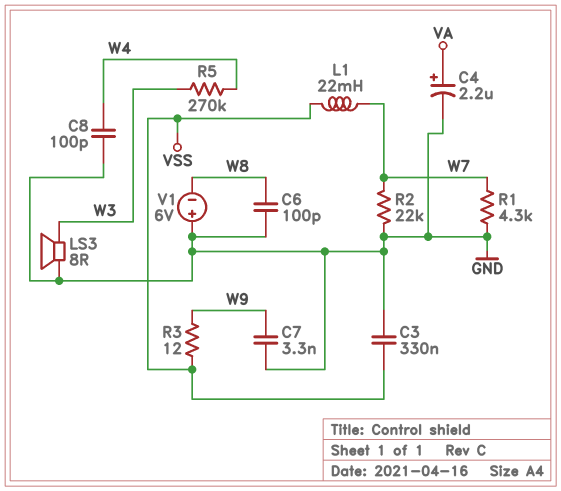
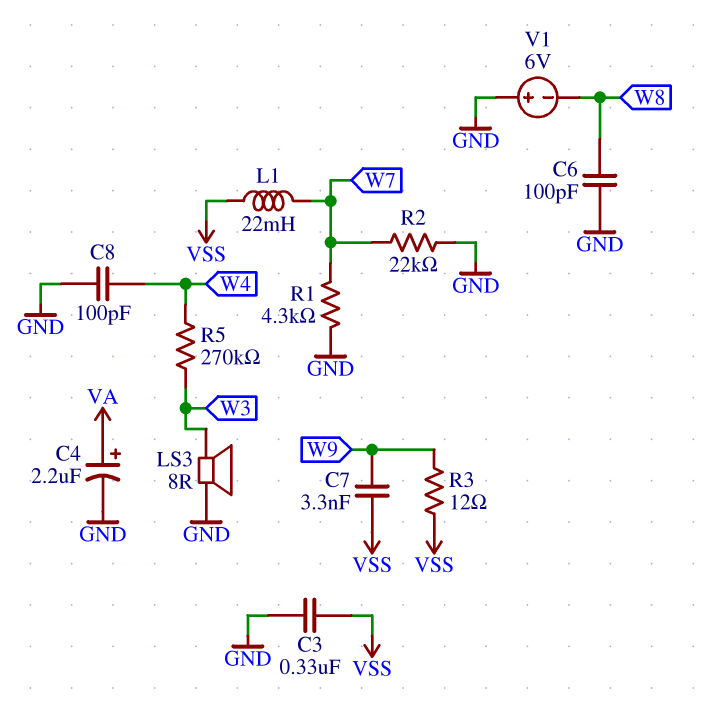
C7: 3.3nF (GND, W9) -> 3.3nF (VSS, W9)

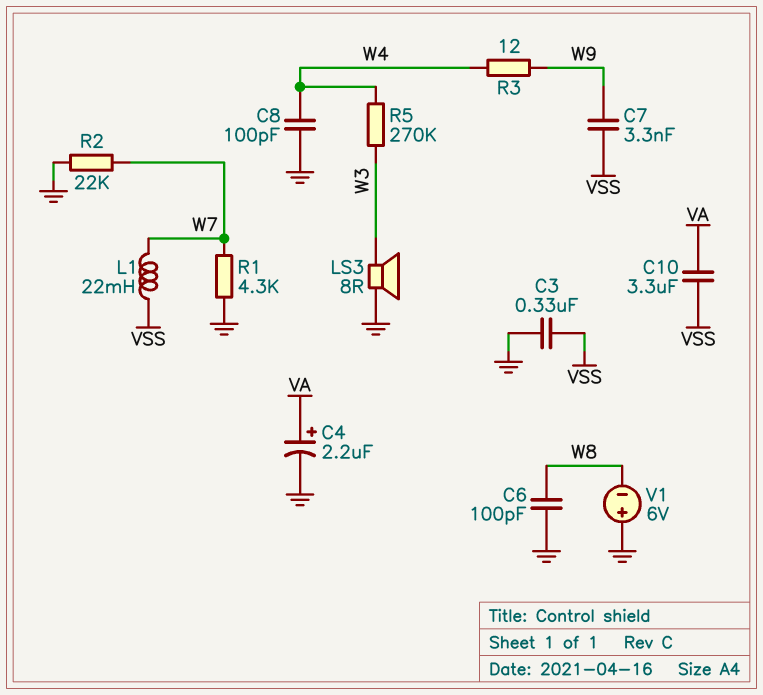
C10: none -> 3.3uF (VA, VSS)
R3: 12 (VSS, W9) -> 12 (W4, W9)

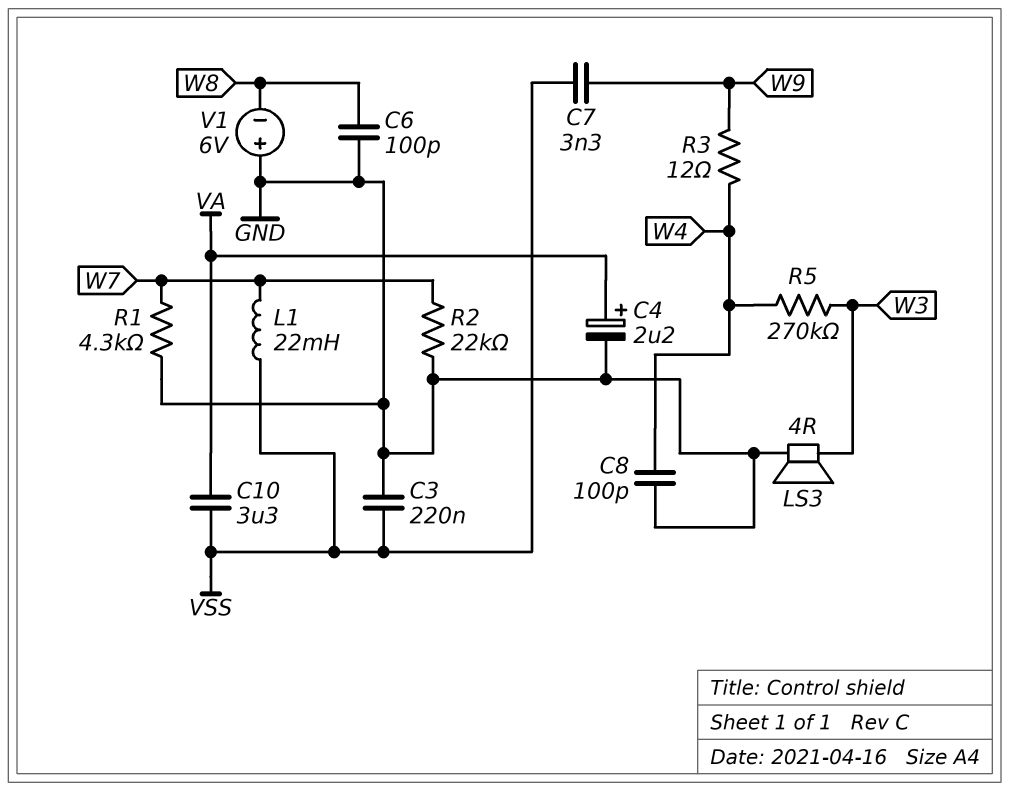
C3: 330nF (GND, VSS) -> 220nF (GND, VSS)
LS3: speaker 8R (GND, W3) -> speaker 4R (GND, W3)

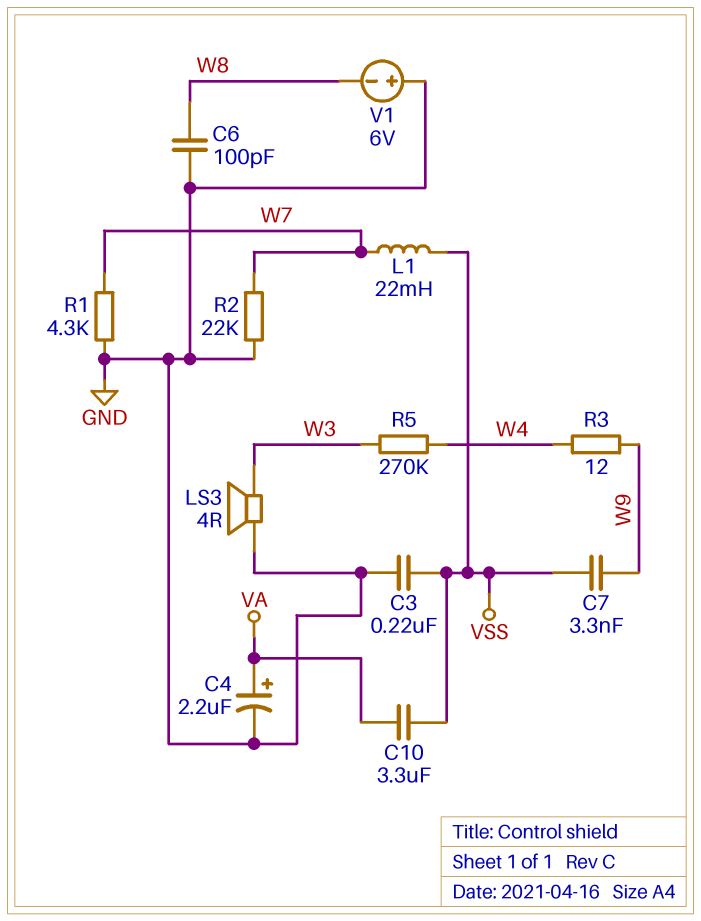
C8: 100pF (GND, W4) -> none

